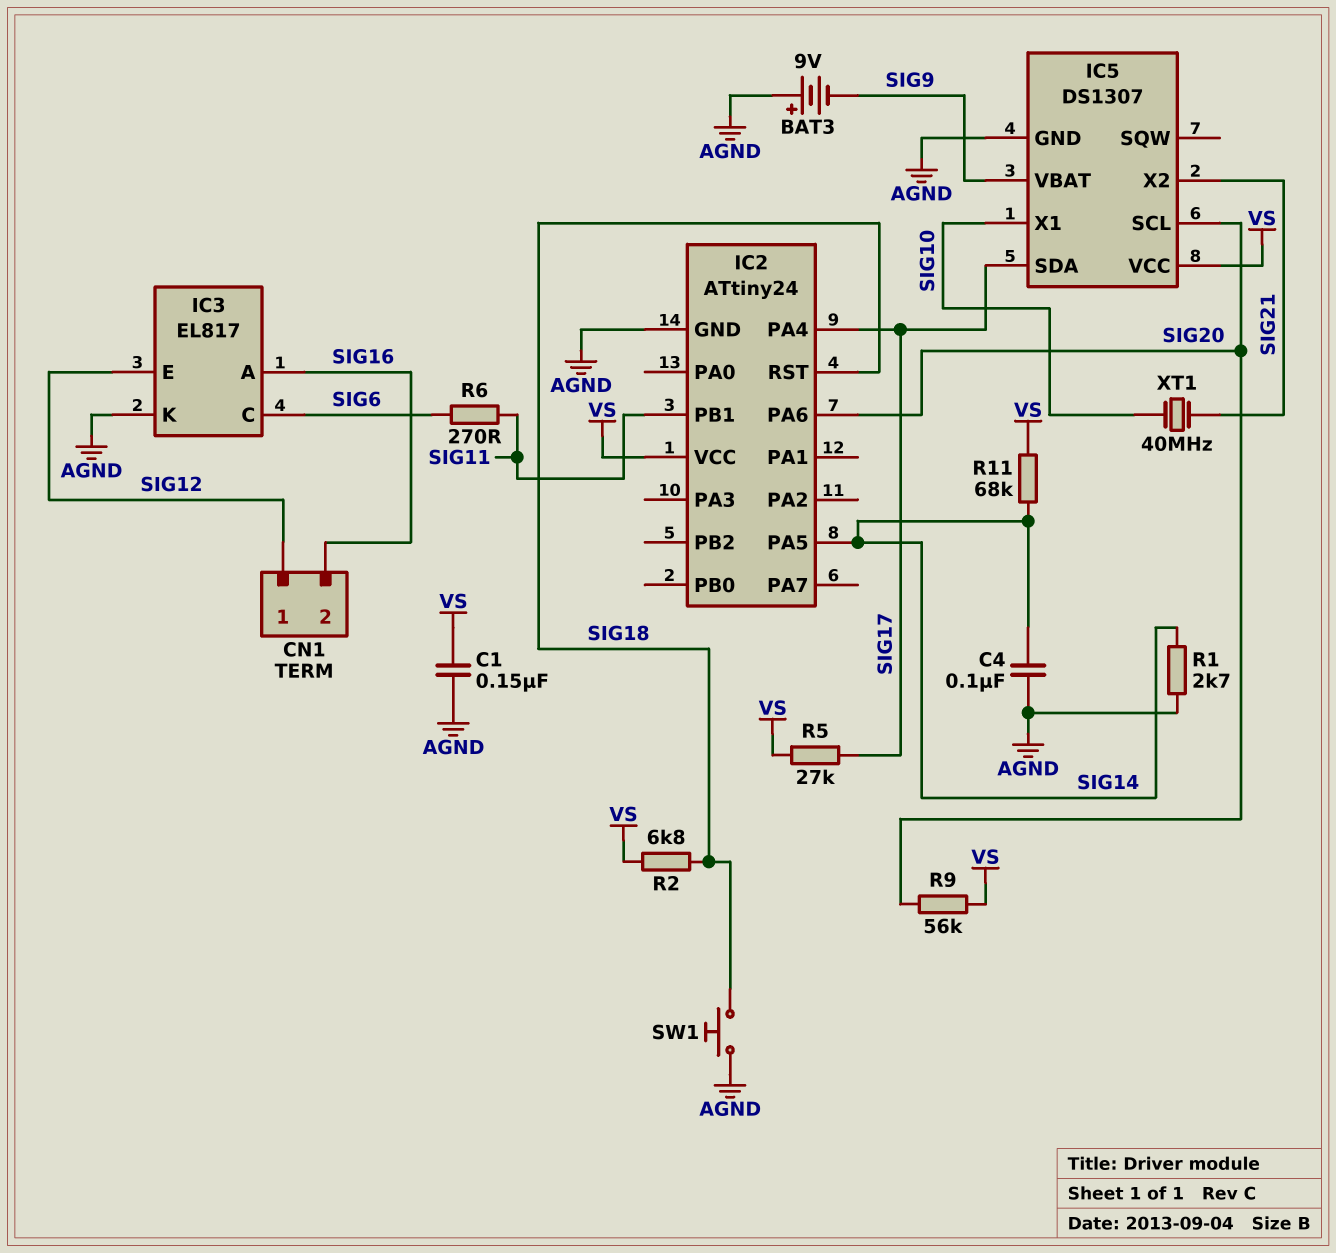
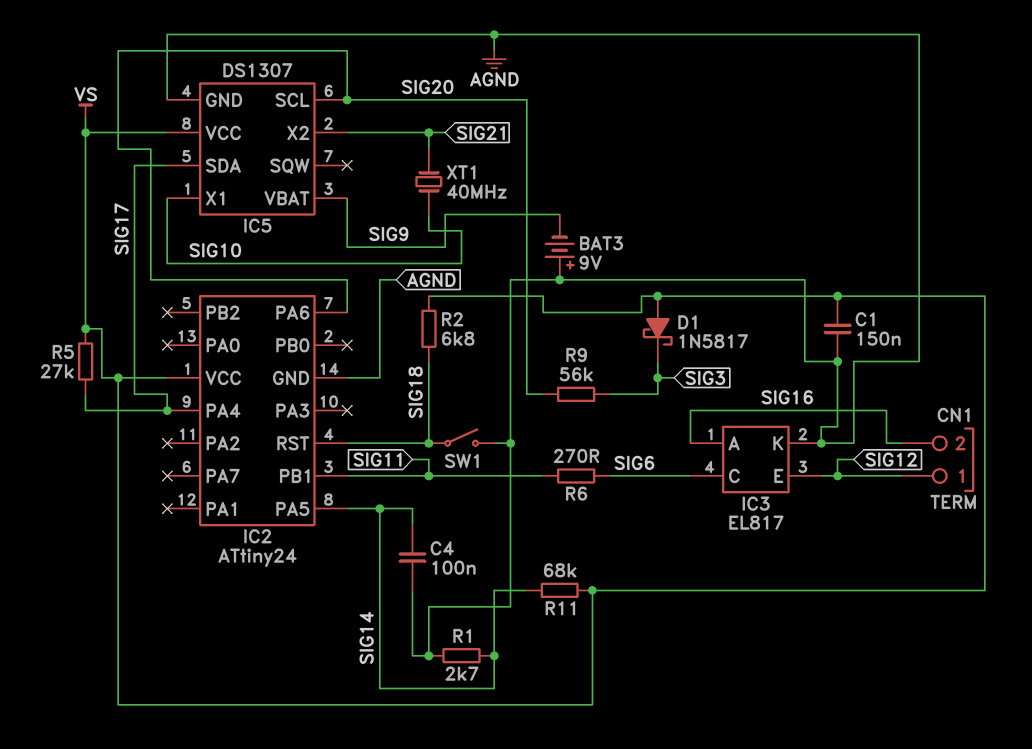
D1: none -> schottky 1N5817 (A VS, K SIG3)
R9: 56k (SIG20, VS) -> 56k (SIG3, SIG20)
SW1: button (AGND, SIG18) -> switch (AGND, SIG18)

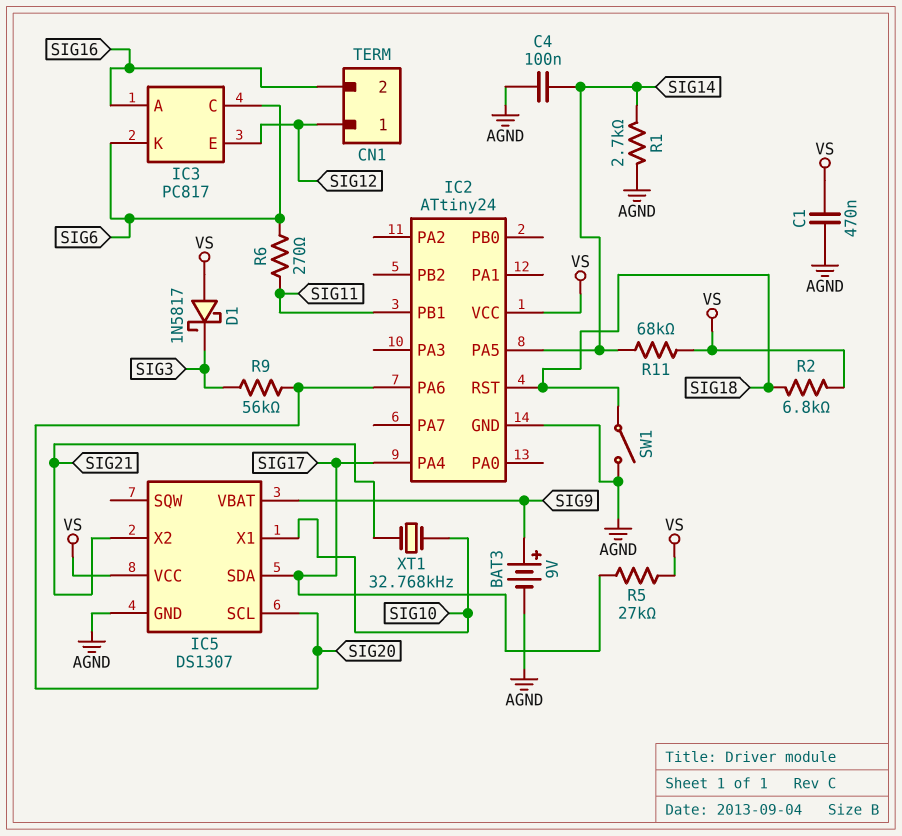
BAT3: 9V (plus AGND, minus SIG9) -> 9V (plus SIG9, minus AGND)
C1: 150nF (AGND, VS) -> 470nF (AGND, VS)
IC3: EL817 -> PC817
IC3 pin K: AGND -> SIG6
XT1: 40MHz (SIG10, SIG21) -> 32.768kHz (SIG10, SIG21)

